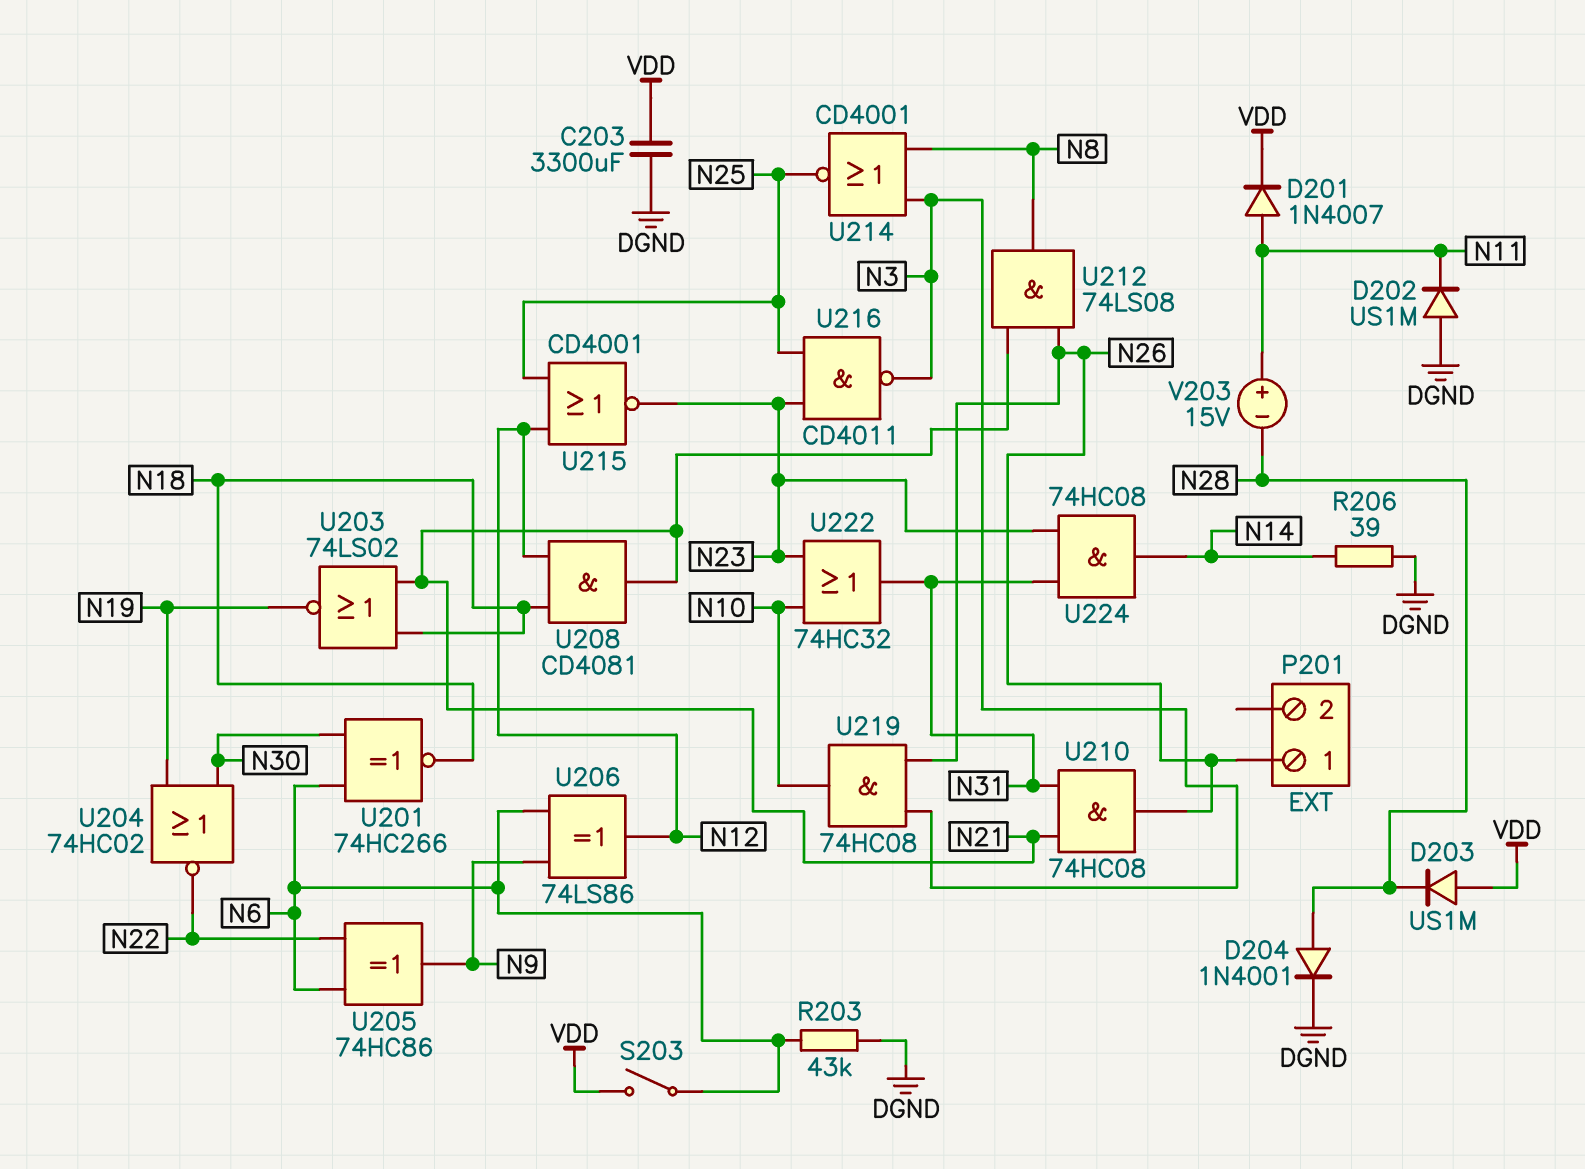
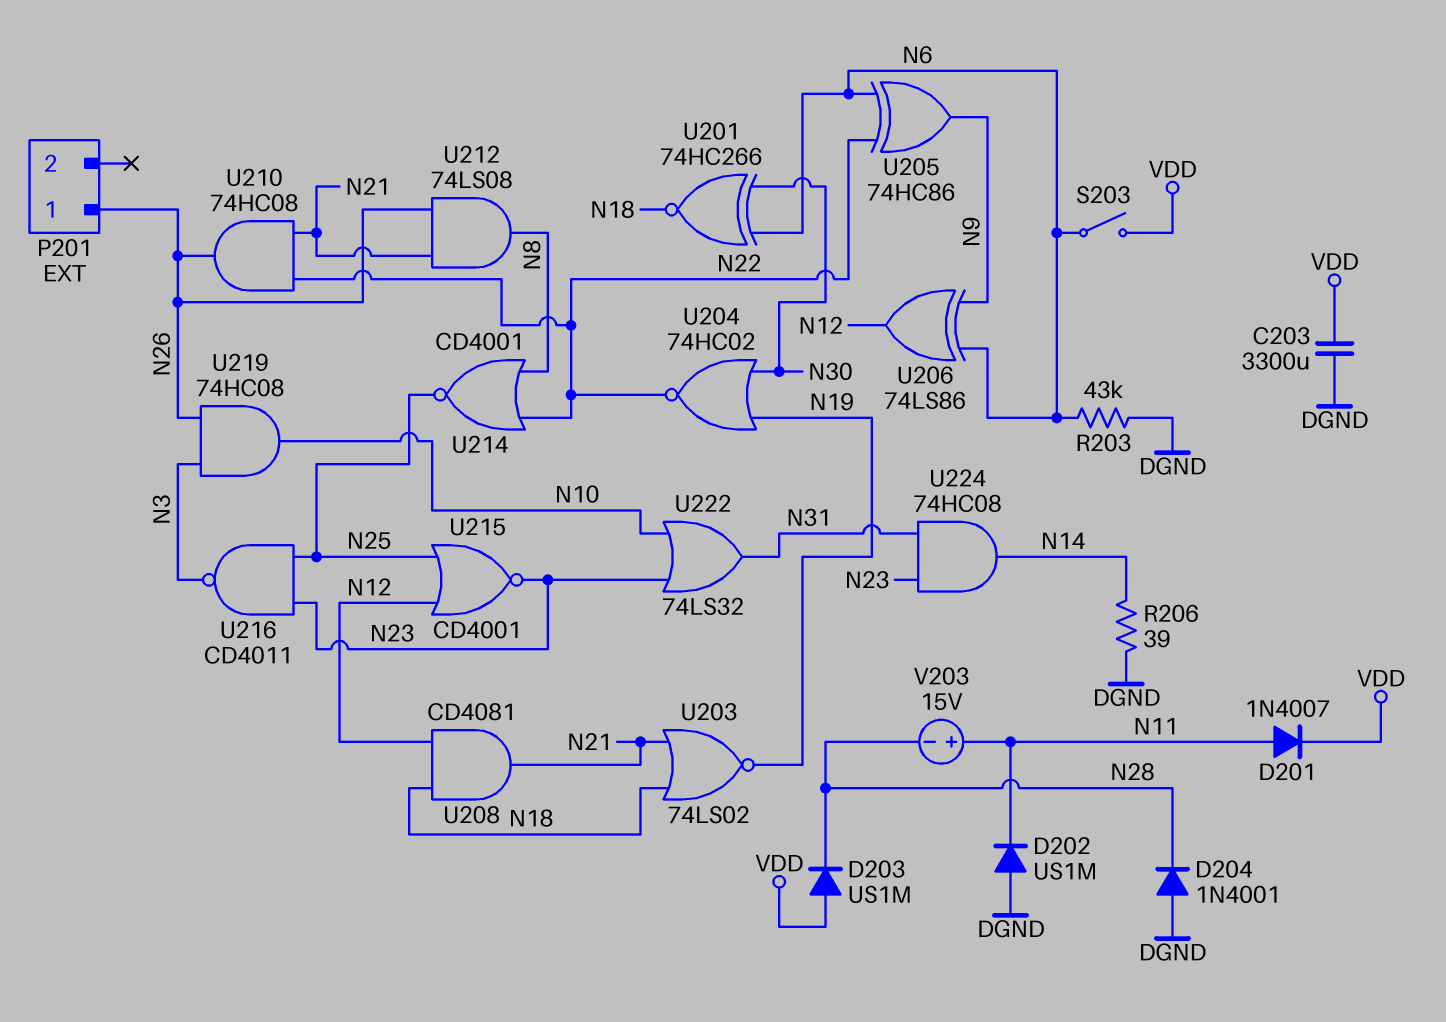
D204: diode 1N4001 (A N28, K DGND) -> diode 1N4001 (A DGND, K N28)
U210: AND 74HC08 (in N21, in N31, out N26) -> AND 74HC08 (in N21, in N22, out N26)
U214: NOR CD4001 (in N3, in N8, out N25) -> NOR CD4001 (in N8, in N22, out N25)
U222: OR 74HC32 (in N10, in N23, out N31) -> OR 74LS32 (in N10, in N23, out N31)

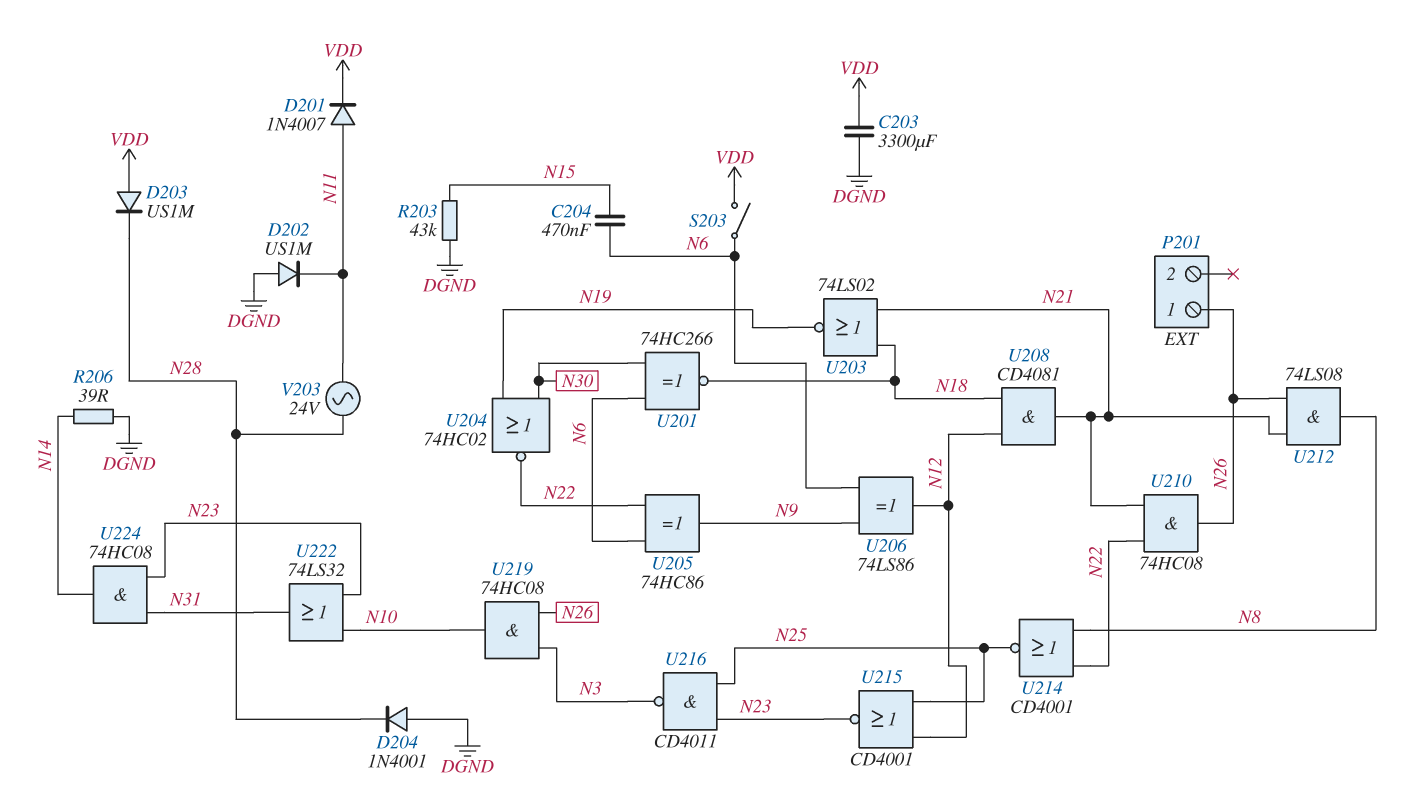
C204: none -> 470nF (N6, N15)
R203: 43k (DGND, N6) -> 43k (DGND, N15)
V203: 15V (plus N11, minus N28) -> AC 24V (N11, N28)

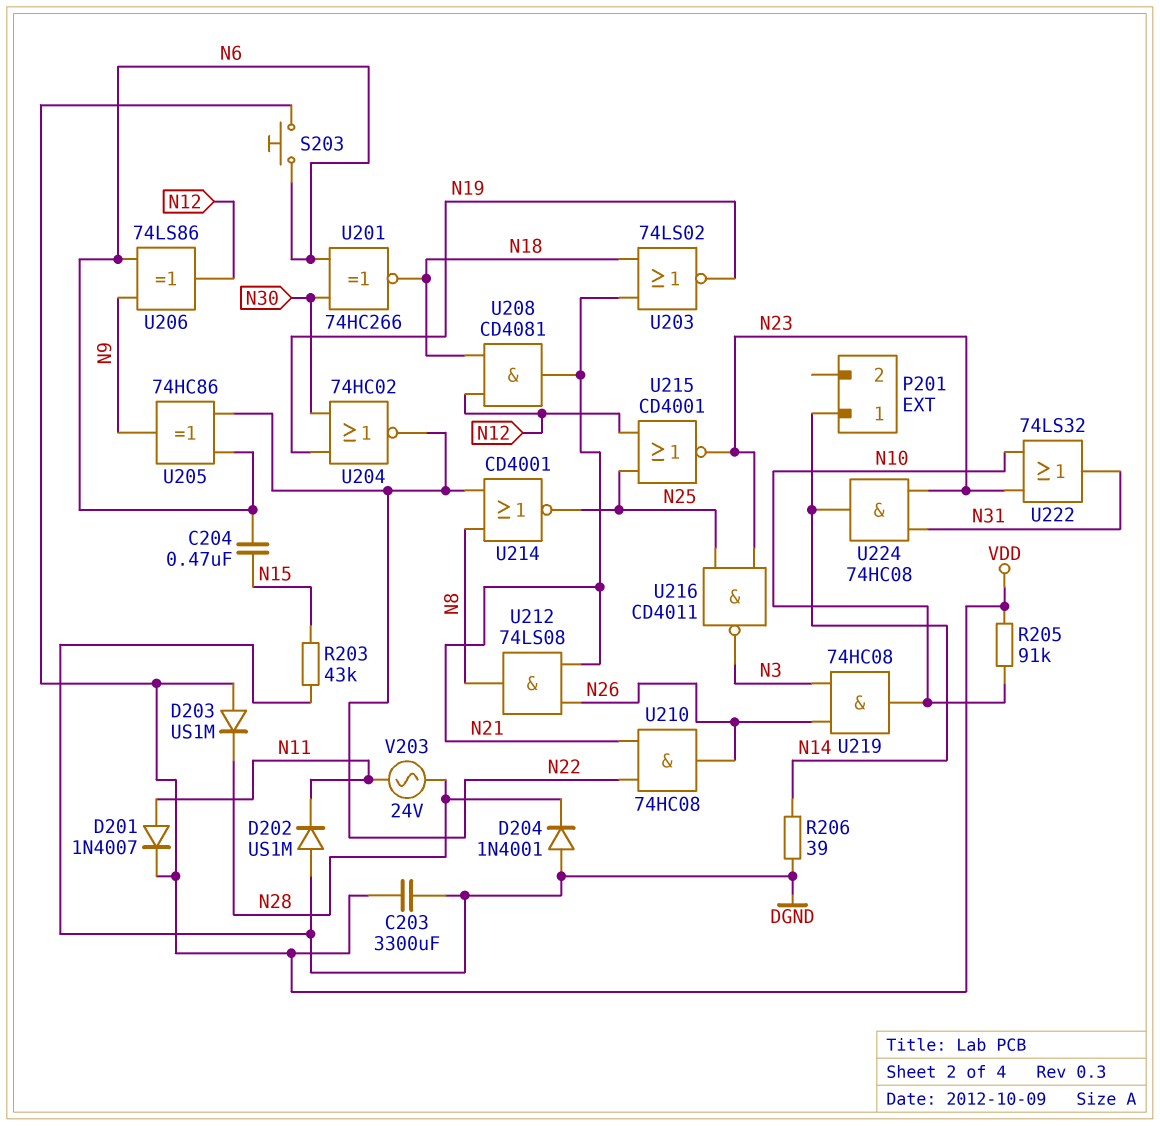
P201 pin 1: N26 -> N14
R205: none -> 91k (N10, VDD)
S203: switch (N6, VDD) -> button (N6, VDD)

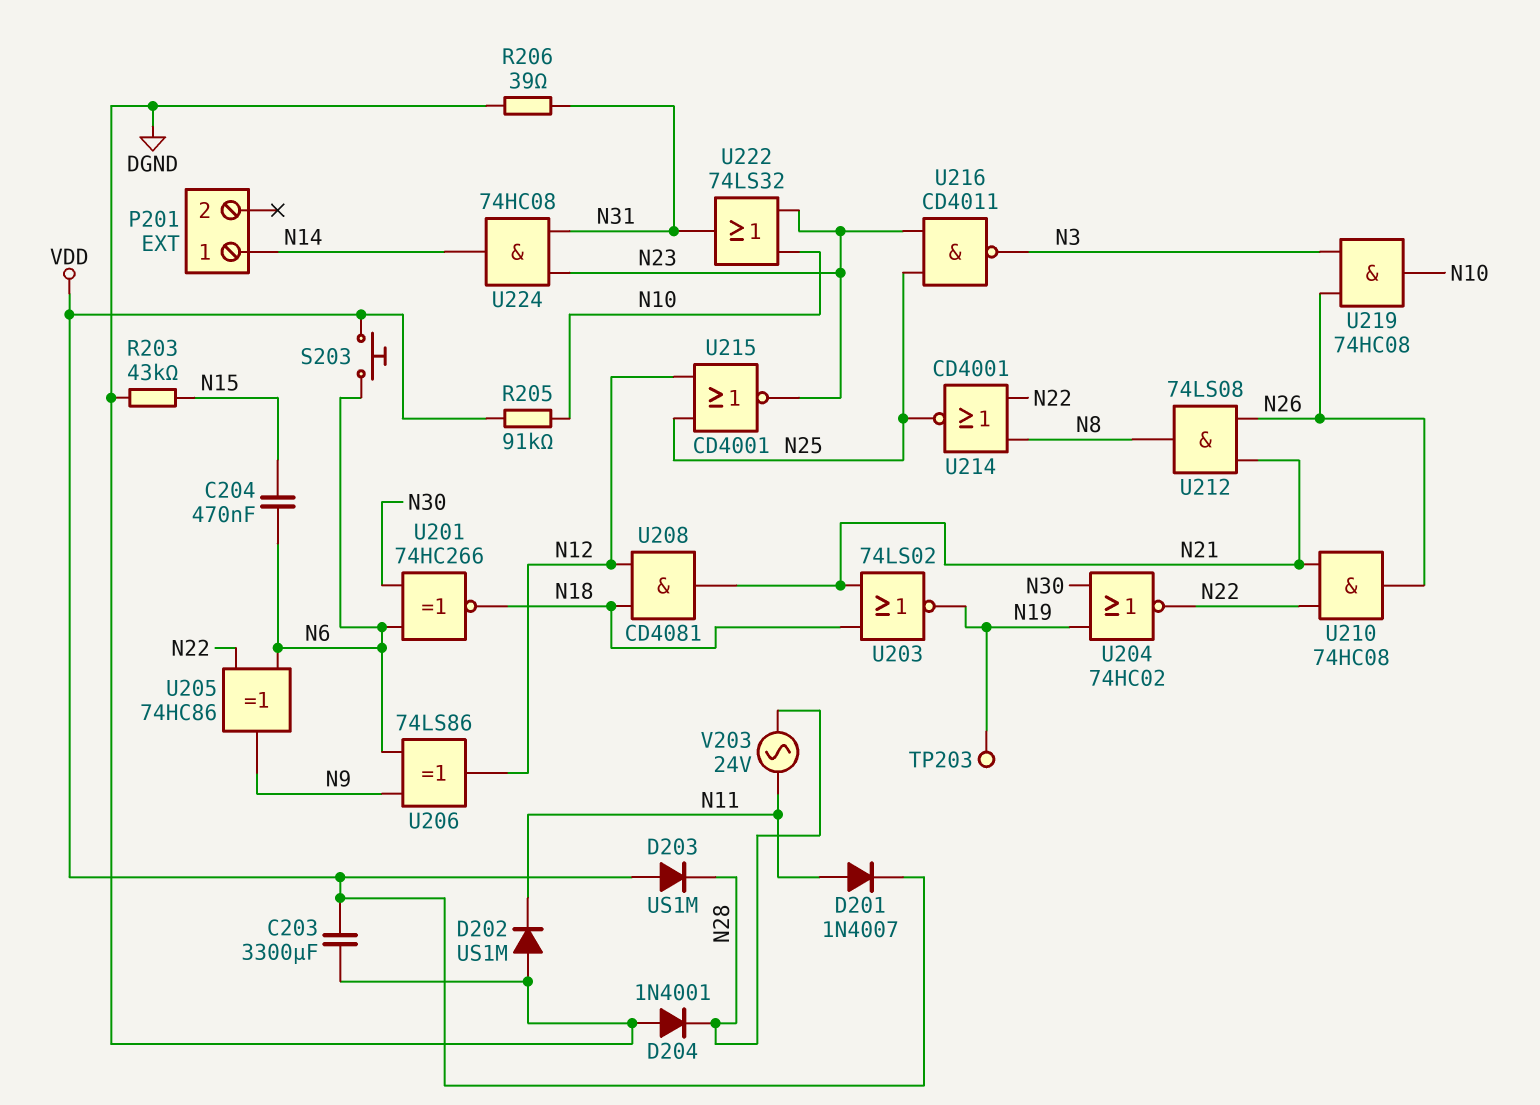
R206: 39 (DGND, N14) -> 39 (DGND, N31)
TP203: none -> test point (N19)

